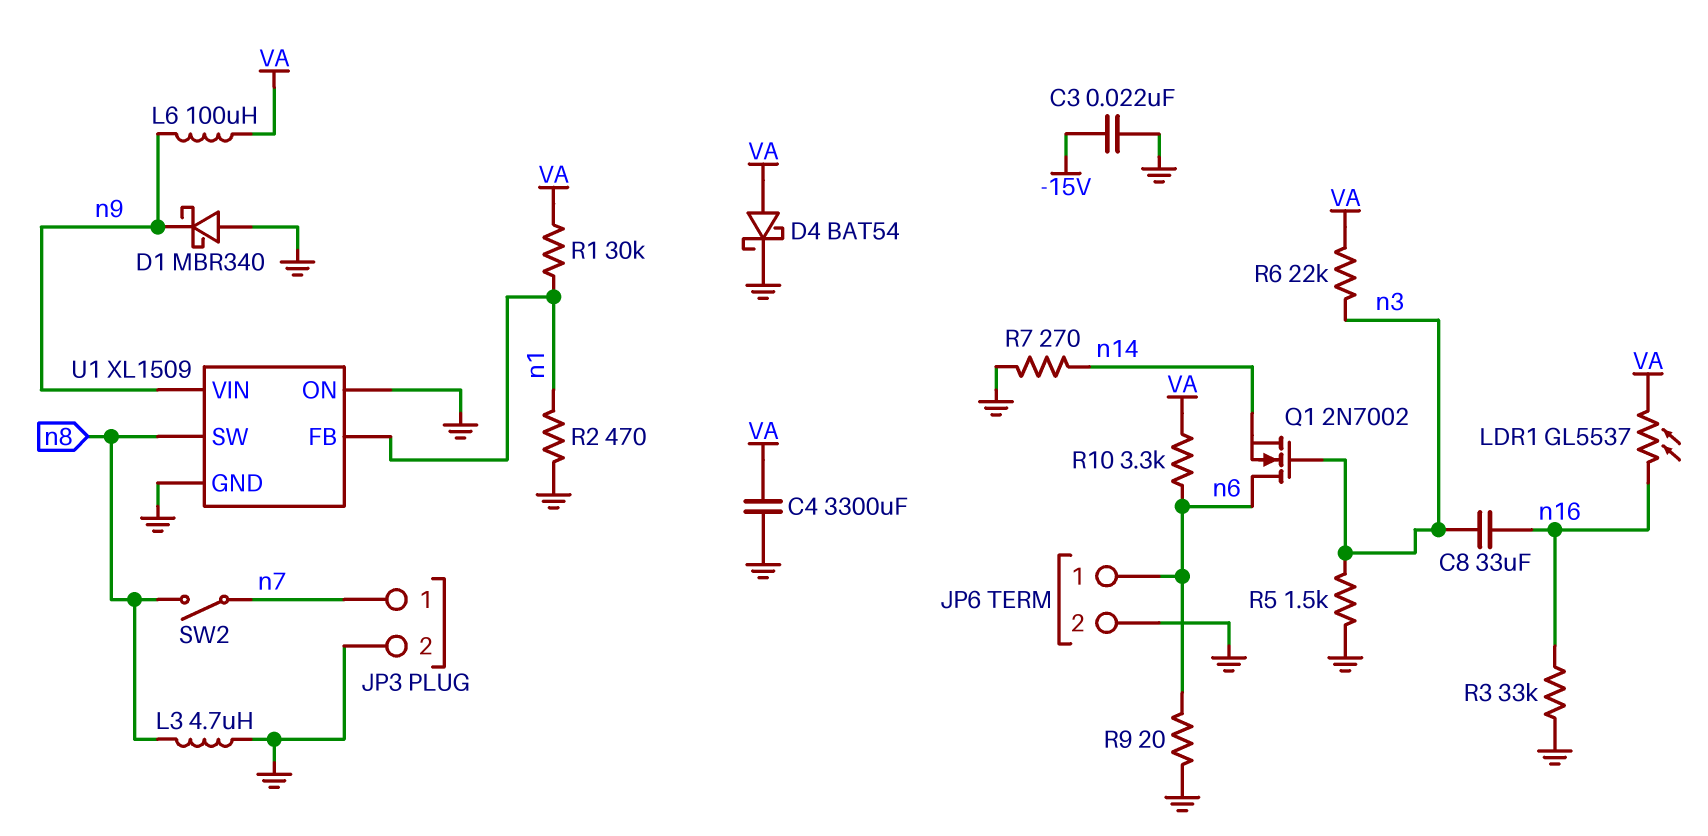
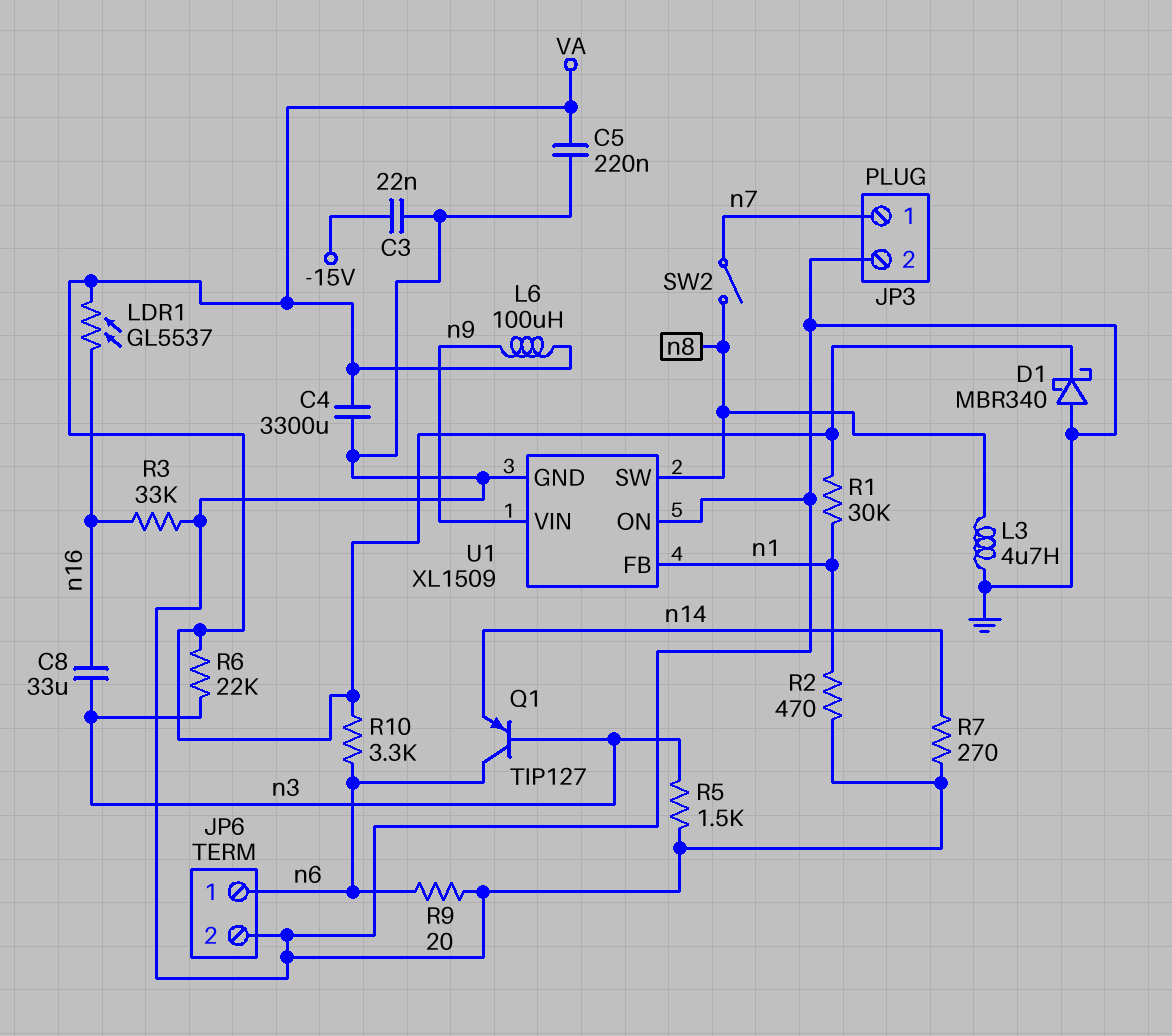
C5: none -> 220nF (GND, VA)
D1: schottky MBR340 (A GND, K n9) -> schottky MBR340 (A GND, K VA)
D4: schottky BAT54 (A VA, K GND) -> none
Q1: NMOS 2N7002 (G n3, D n6, S n14) -> PNP TIP127 (B n3, C n6, E n14)

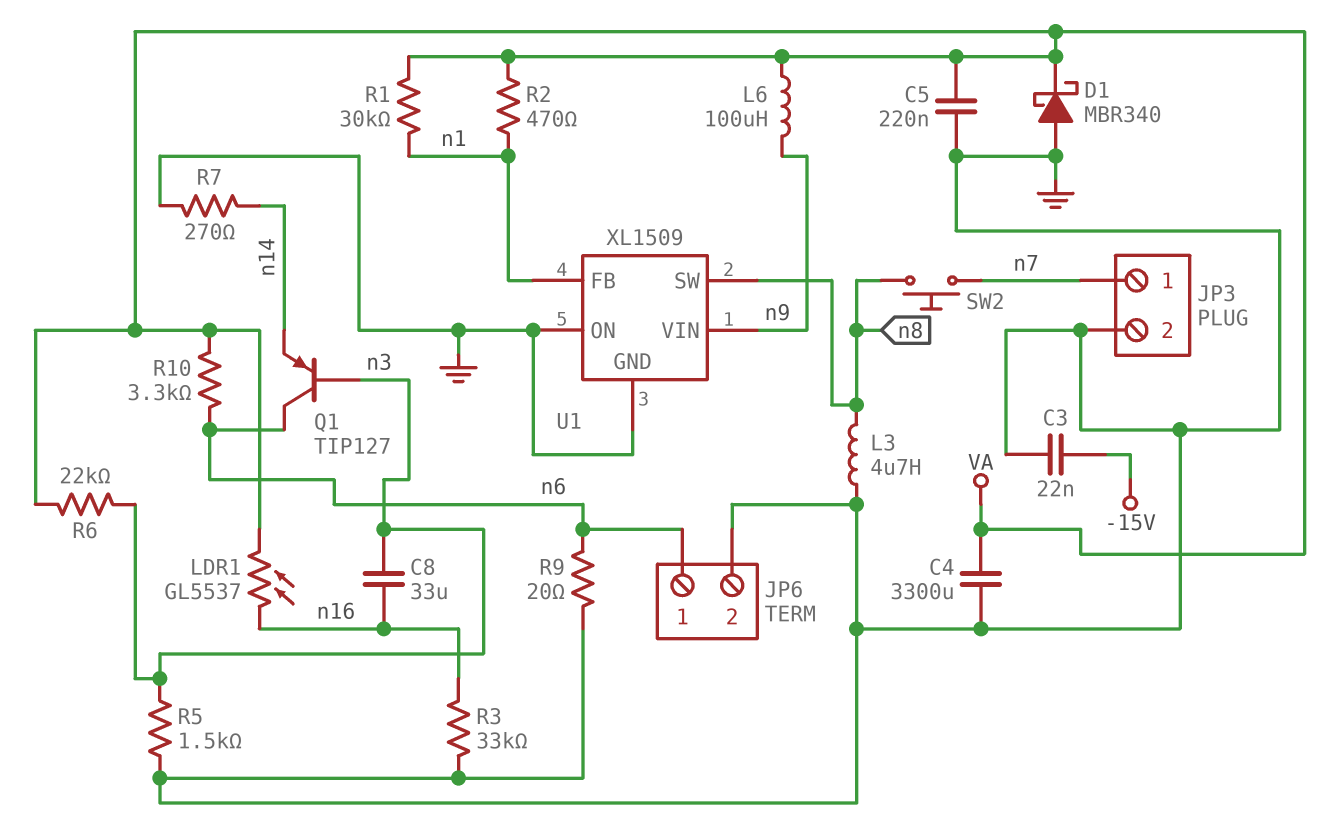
R2: 470 (GND, n1) -> 470 (VA, n1)
SW2: switch (n7, n8) -> button (n7, n8)

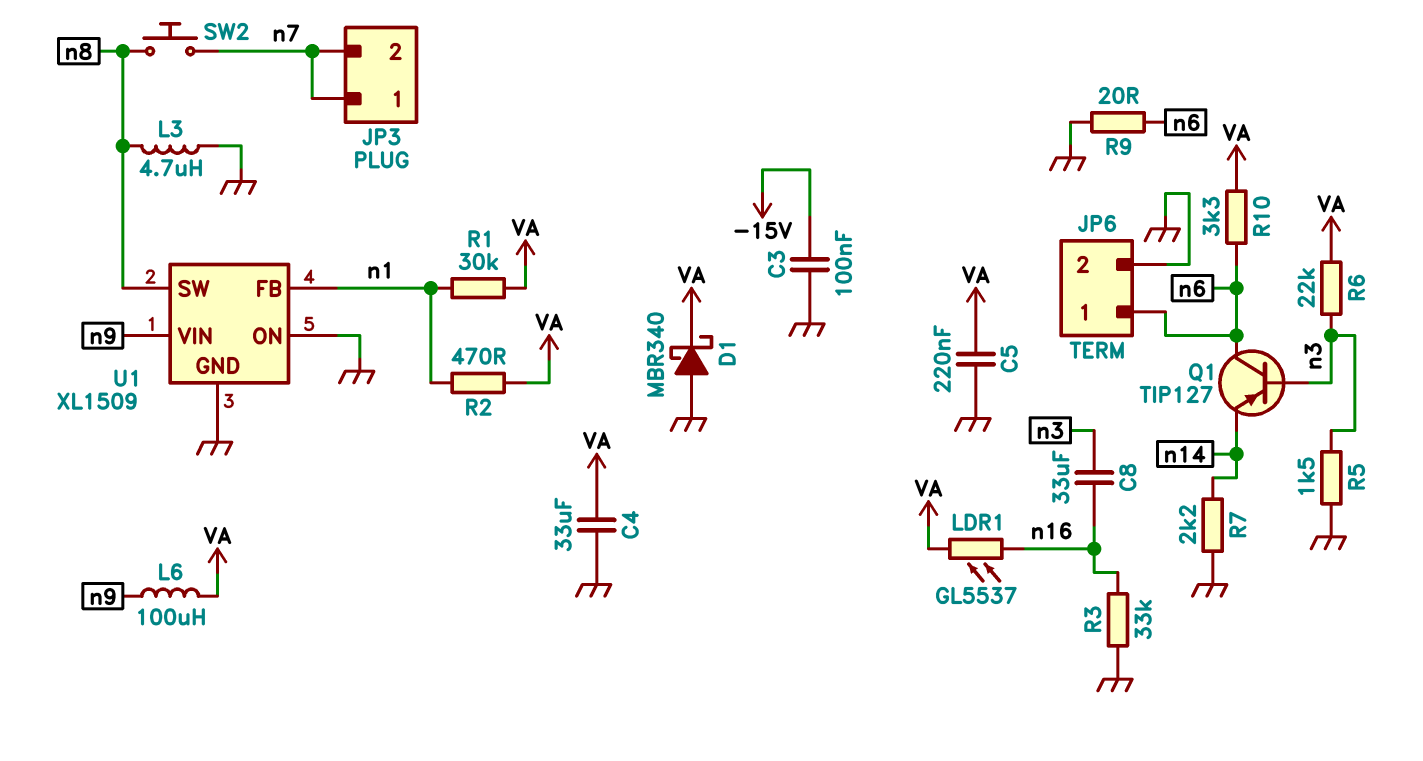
C3: 22nF (-15V, GND) -> 100nF (-15V, GND)
C4: 3300uF (GND, VA) -> 33uF (GND, VA)
JP3 pin 2: GND -> n7
R7: 270 (GND, n14) -> 2.2k (GND, n14)

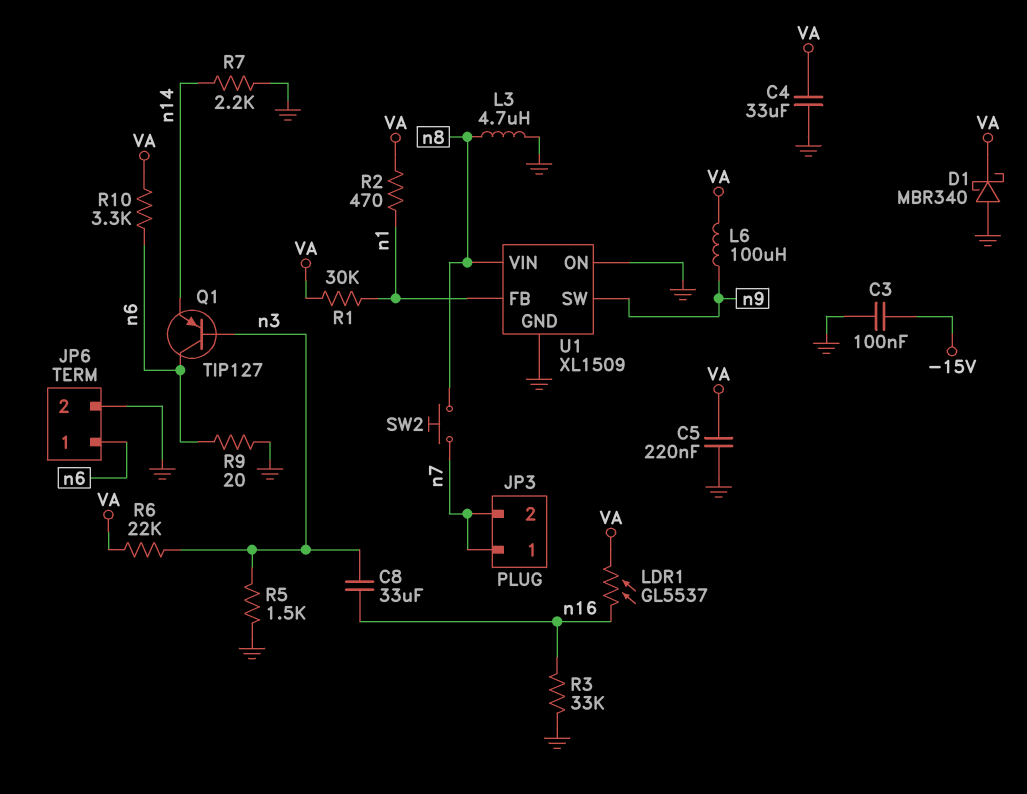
U1 pin SW: n8 -> n9
U1 pin VIN: n9 -> n8

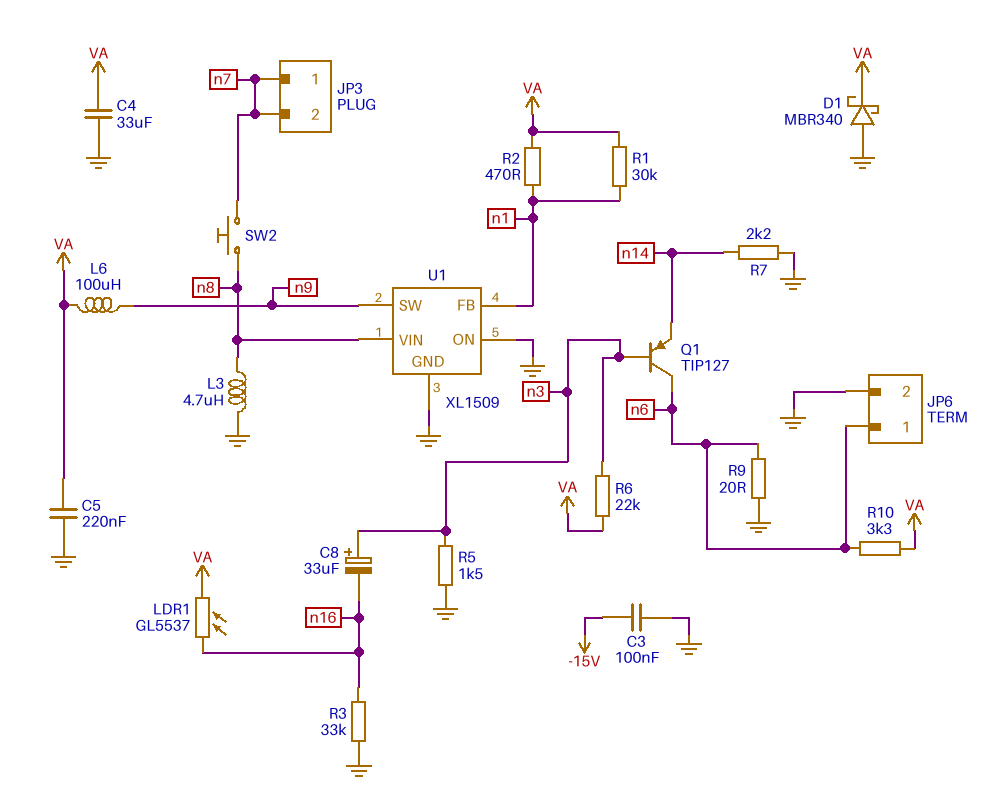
C8: 33uF (n3, n16) -> 33uF (plus n3, minus n16)

